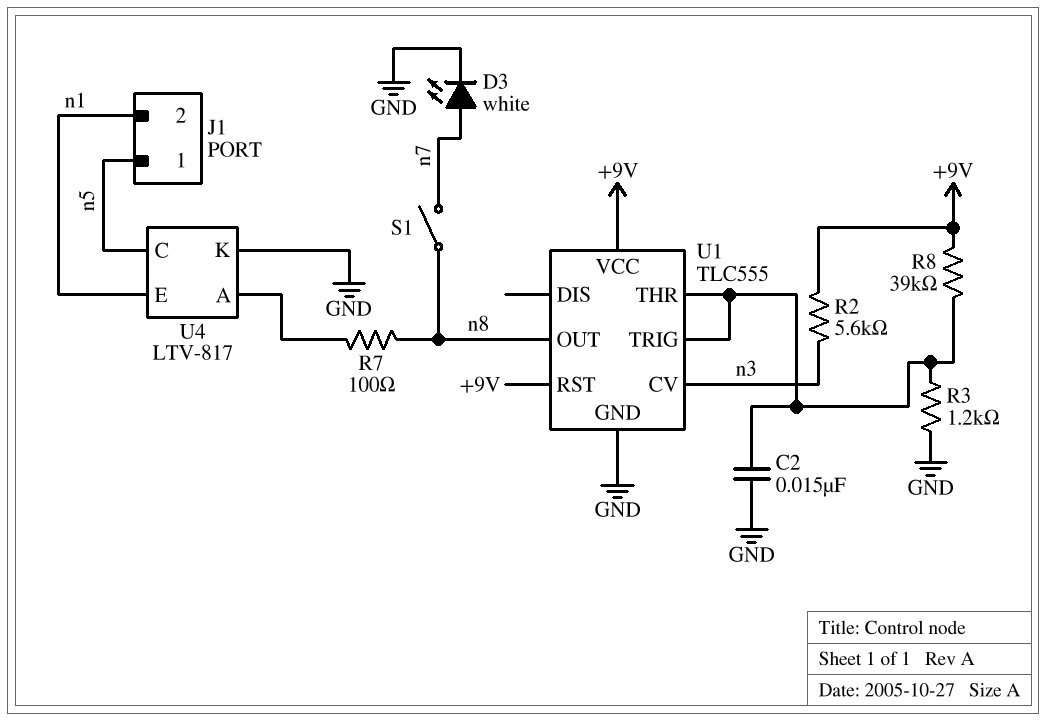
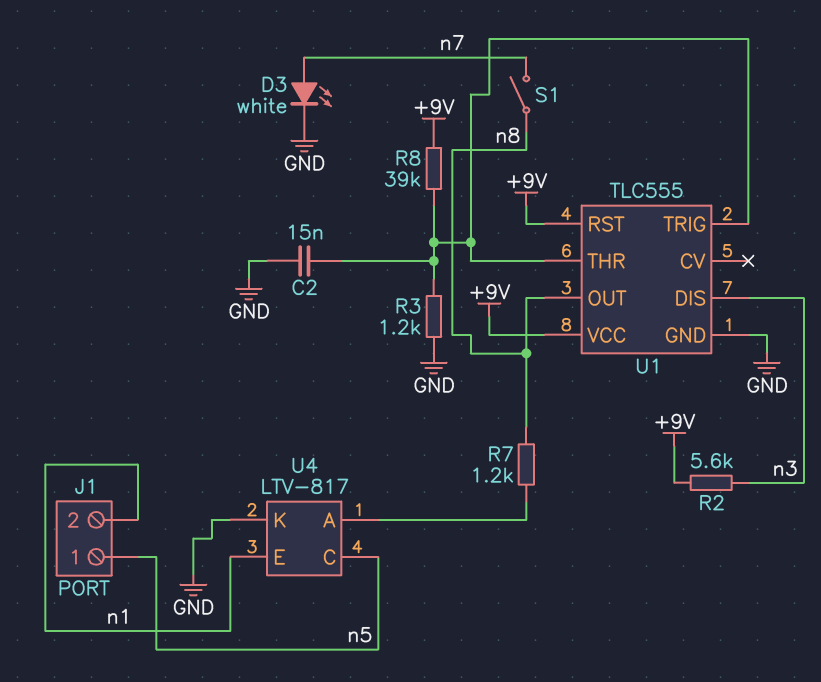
R7: 100 (U4/A, n8) -> 1.2k (U4/A, n8)
U1 pin CV: n3 -> none
U1 pin DIS: none -> n3

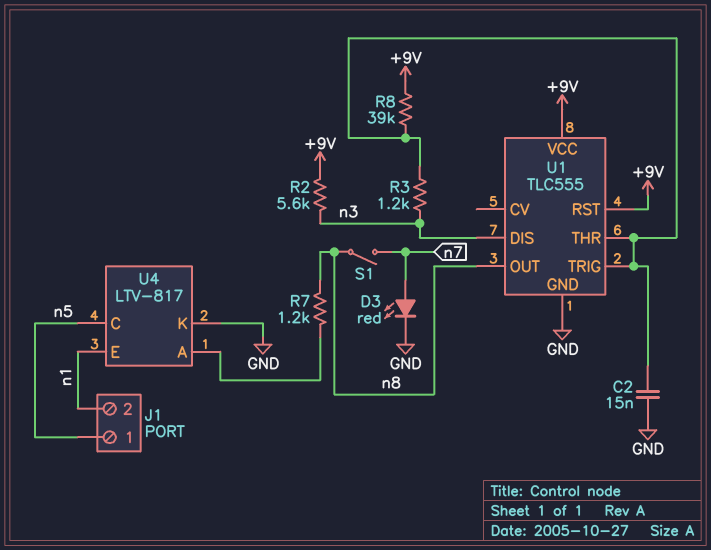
D3: LED white (A n7, K GND) -> LED red (A n7, K GND)
R3: 1.2k (GND, U1/THR) -> 1.2k (U1/THR, n3)

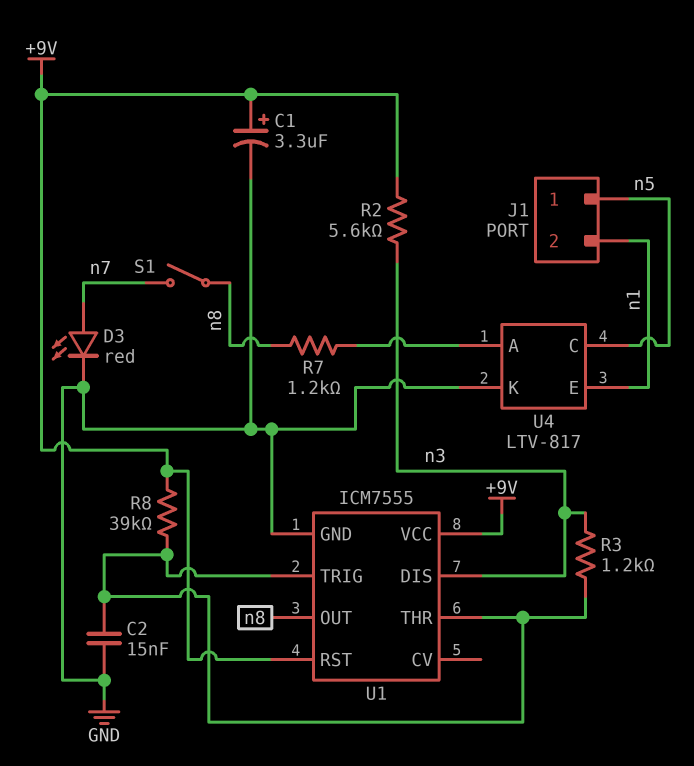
C1: none -> 3.3uF (plus +9V, minus GND)
U1: TLC555 -> ICM7555

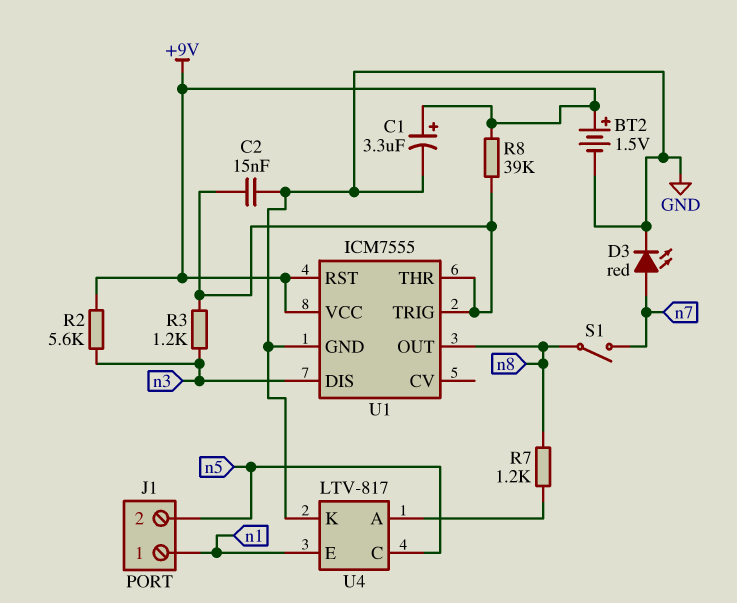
BT2: none -> 1.5V (plus +9V, minus GND)
J1 pin 1: n5 -> n1
J1 pin 2: n1 -> n5

